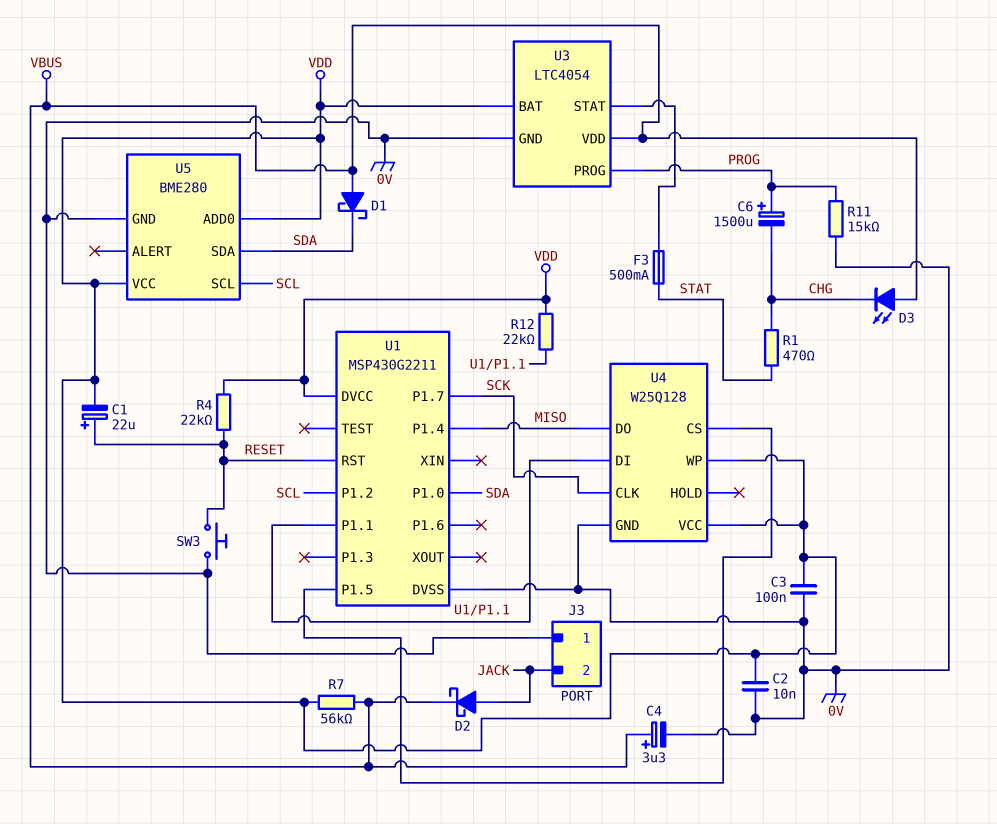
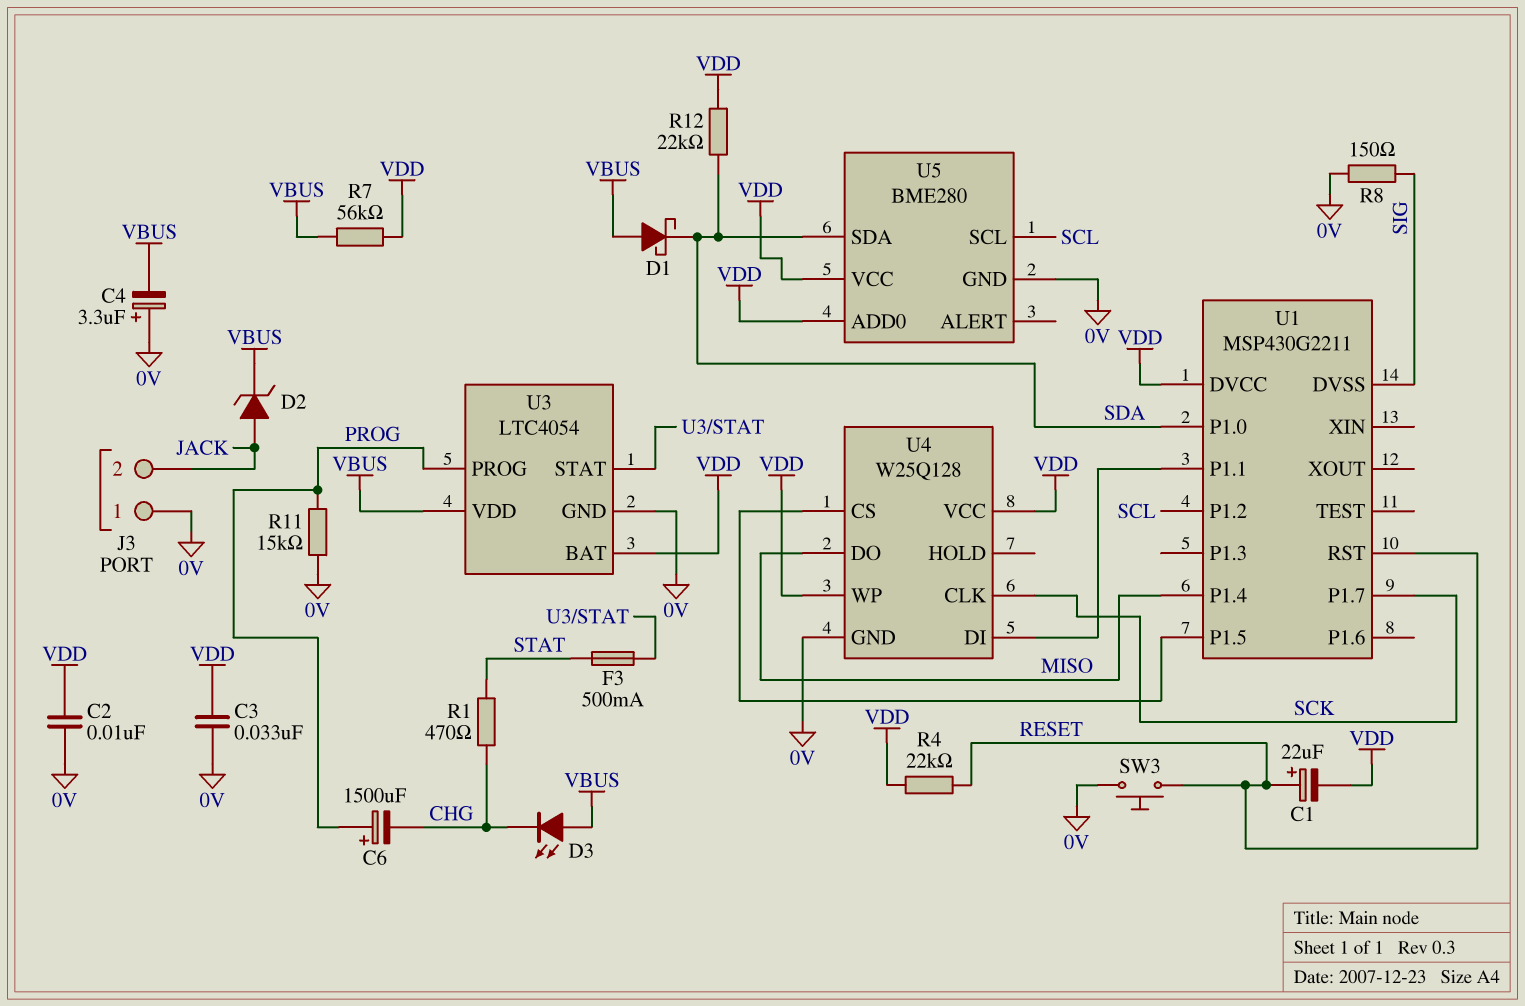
C3: 100nF (0V, VDD) -> 33nF (0V, VDD)
C4: 3.3uF (plus VBUS, minus 0V) -> 3.3uF (plus 0V, minus VBUS)
D2: schottky (A JACK, K VBUS) -> zener (A JACK, K VBUS)
R8: none -> 150 (0V, SIG)
R12: 22k (U1/P1.1, VDD) -> 22k (SDA, VDD)
U1 pin DVSS: 0V -> SIG

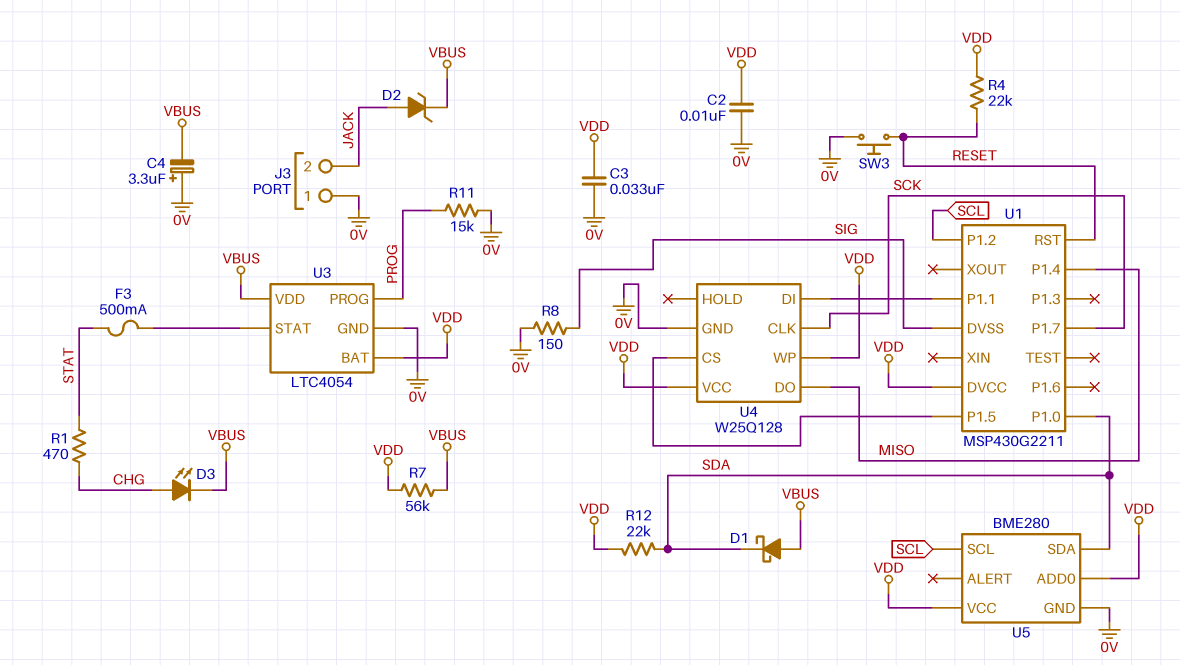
C1: 22uF (plus RESET, minus VDD) -> none
C6: 1500uF (plus PROG, minus CHG) -> none
D3: LED (A VBUS, K CHG) -> LED (A CHG, K VBUS)

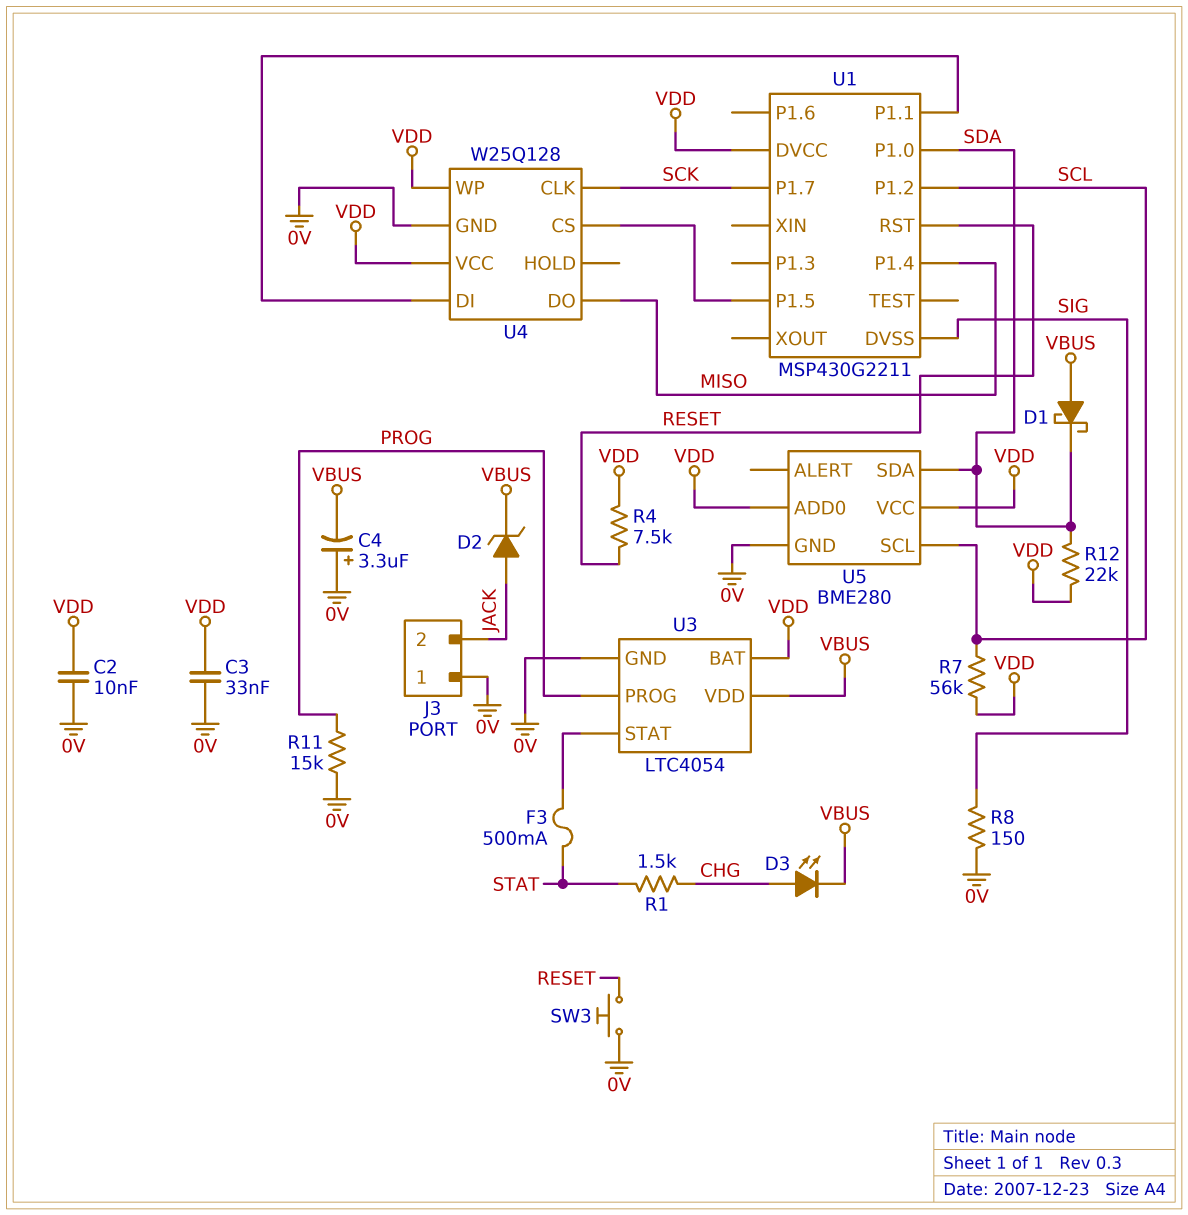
R1: 470 (CHG, STAT) -> 1.5k (CHG, STAT)
R4: 22k (RESET, VDD) -> 7.5k (RESET, VDD)
R7: 56k (VBUS, VDD) -> 56k (SCL, VDD)

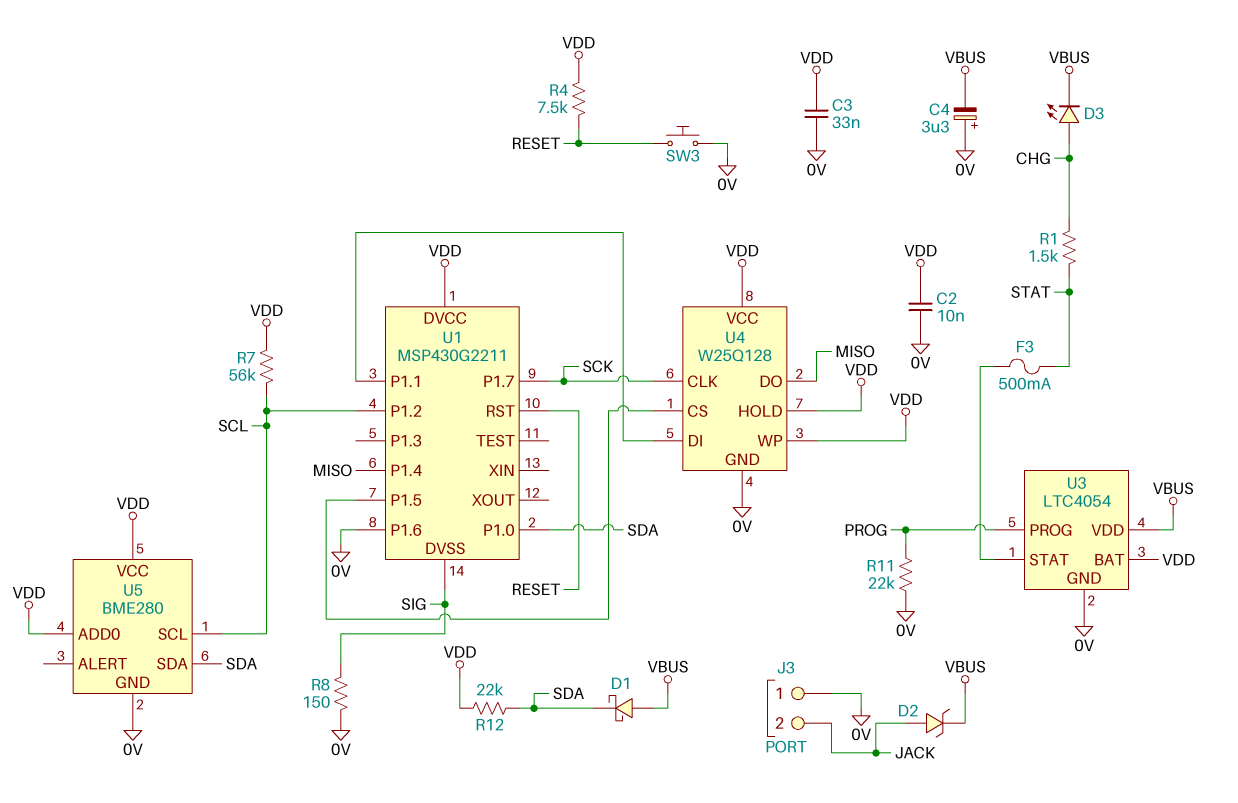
R11: 15k (0V, PROG) -> 22k (0V, PROG)
U1 pin P1.6: none -> 0V
U4 pin HOLD: none -> VDD

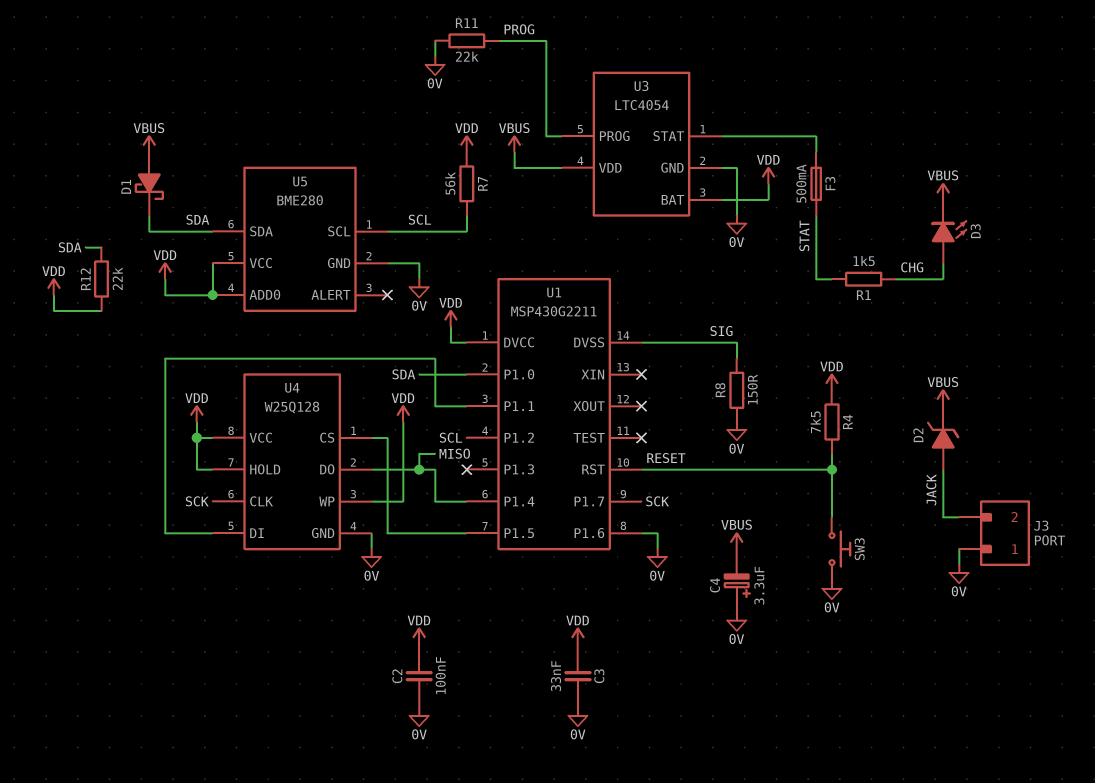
C2: 10nF (0V, VDD) -> 100nF (0V, VDD)

